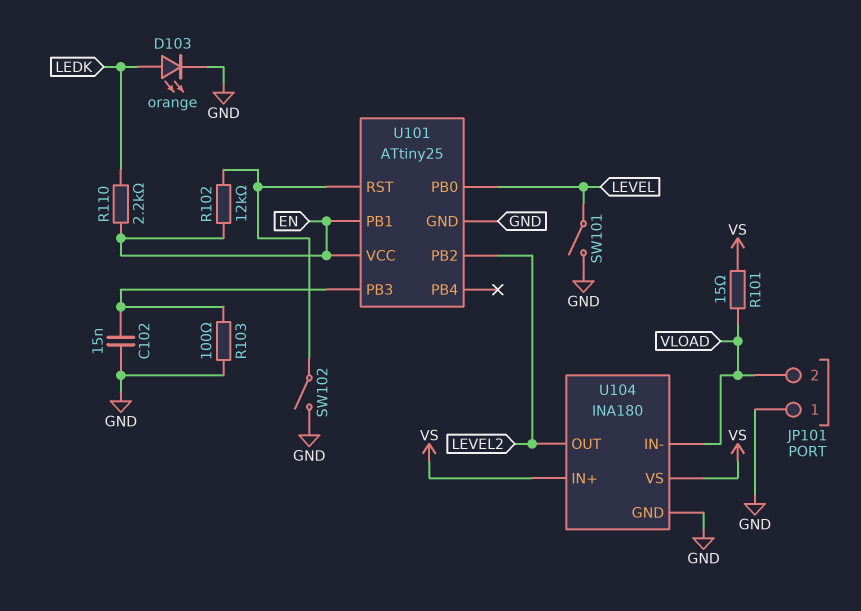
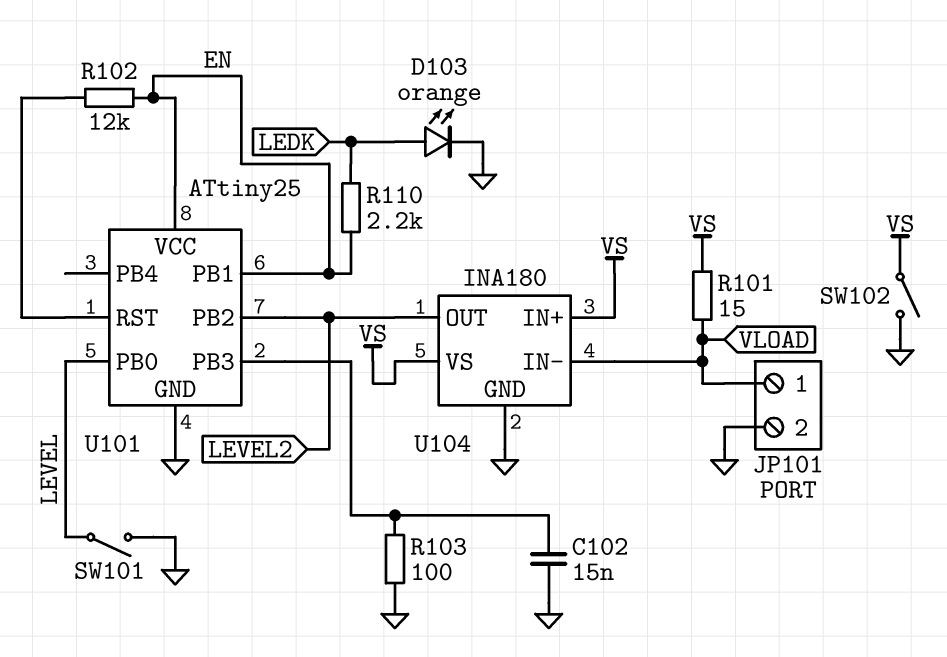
JP101 pin 1: GND -> VLOAD
JP101 pin 2: VLOAD -> GND
SW102: switch (GND, U101/RST) -> switch (GND, VS)

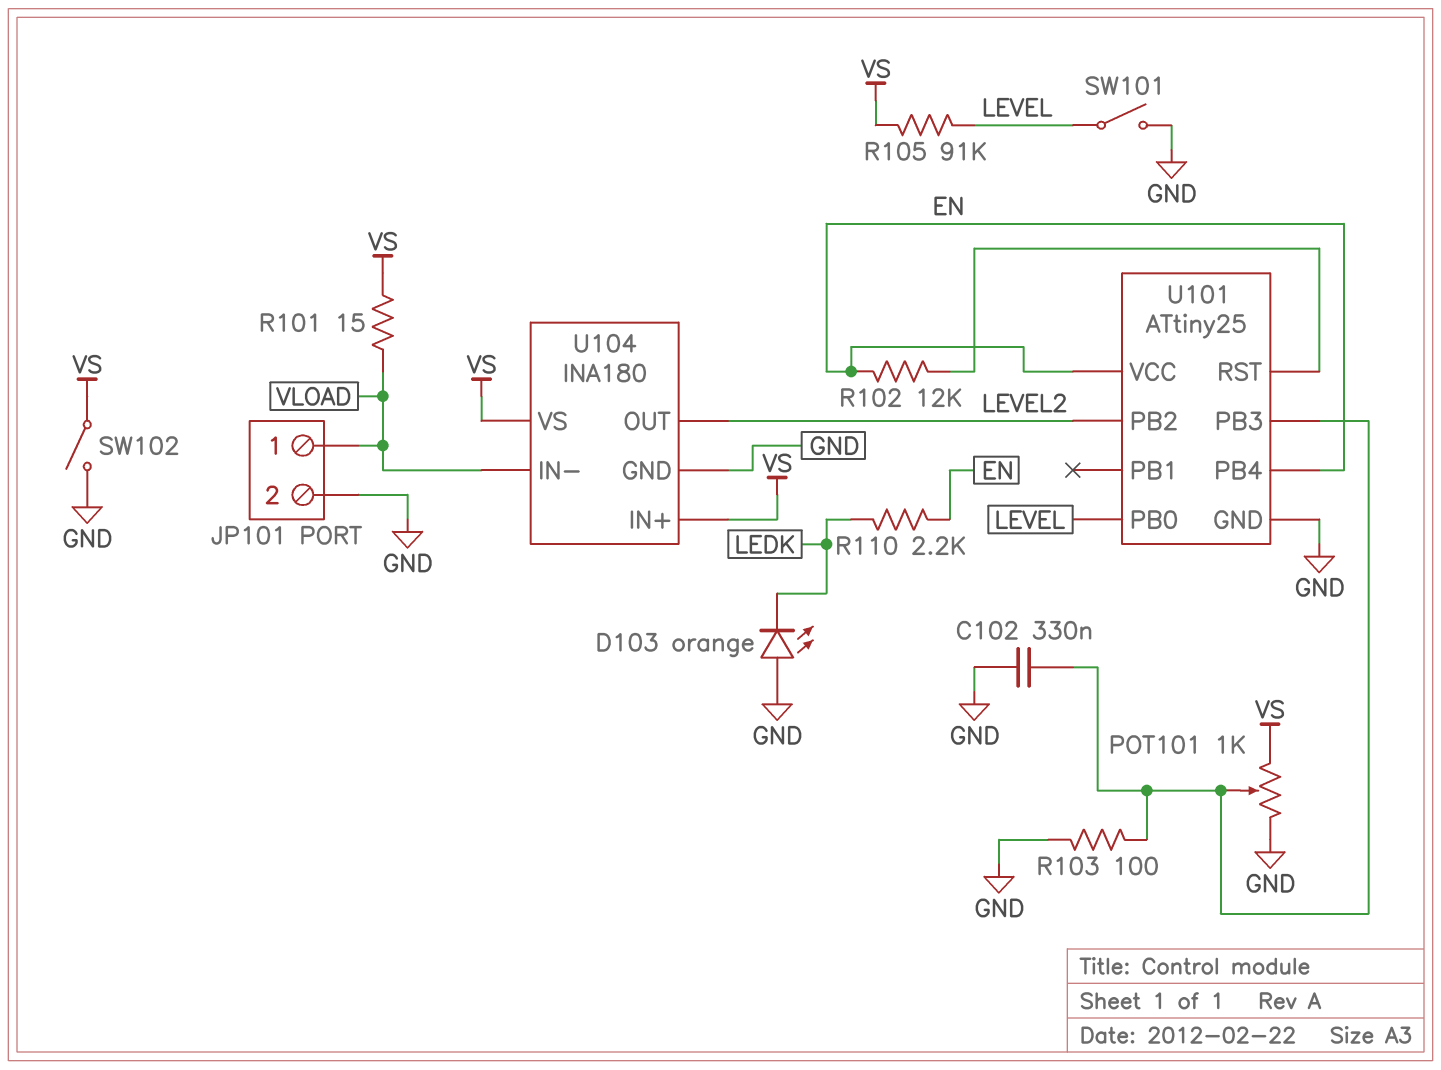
C102: 15nF (GND, U101/PB3) -> 330nF (GND, U101/PB3)
D103: LED orange (A LEDK, K GND) -> LED orange (A GND, K LEDK)
POT101: none -> 1k (GND, VS, wiper U101/PB3)
R105: none -> 91k (LEVEL, VS)
U101 pin PB1: EN -> none
U101 pin PB4: none -> EN

